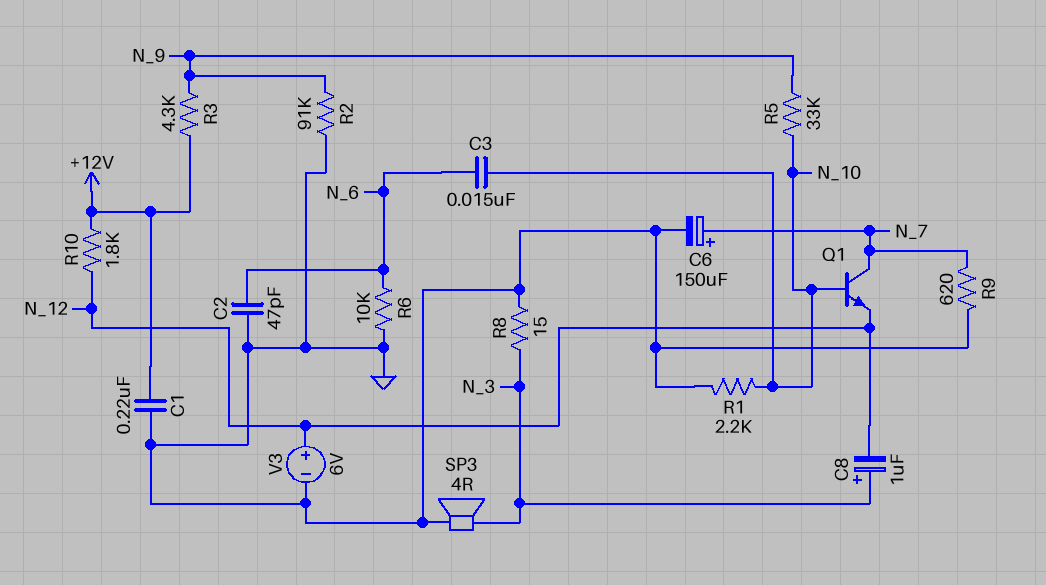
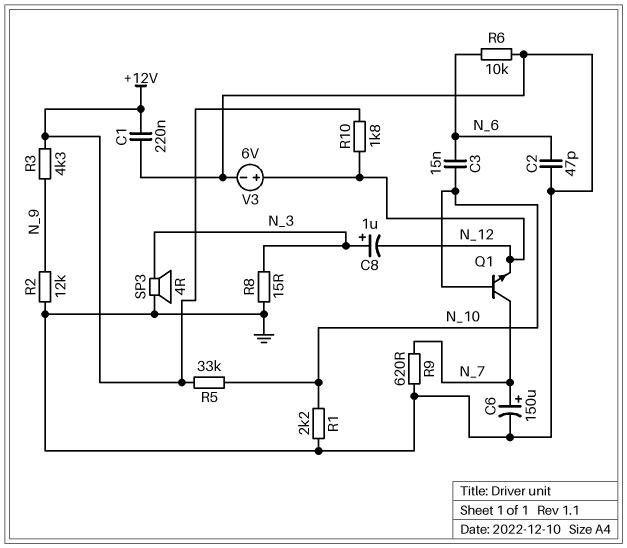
R2: 91k (GND, N_9) -> 12k (GND, N_9)
R5: 33k (N_9, N_10) -> 33k (+12V, N_10)

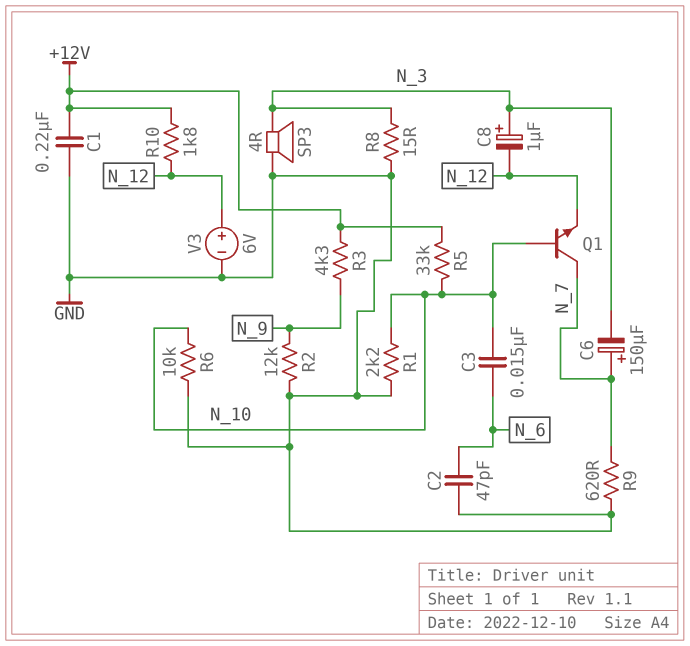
C6: 150uF (plus N_7, minus GND) -> 150uF (plus N_7, minus N_3)
R6: 10k (GND, N_6) -> 10k (GND, N_10)

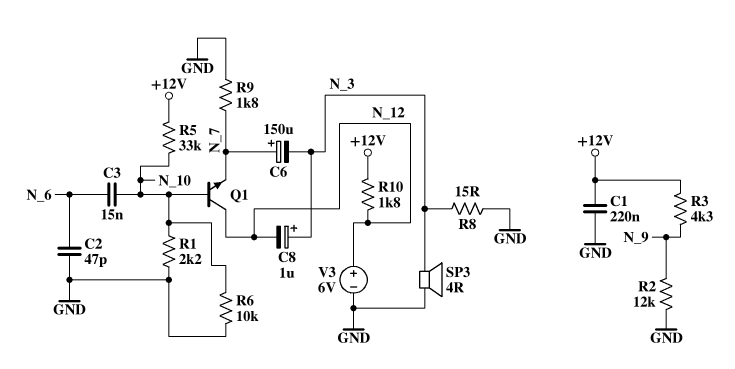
Q1: NPN (B N_10, C N_7, E N_12) -> NPN (B N_10, C N_12, E N_7)
R9: 620 (GND, N_7) -> 1.8k (GND, N_7)

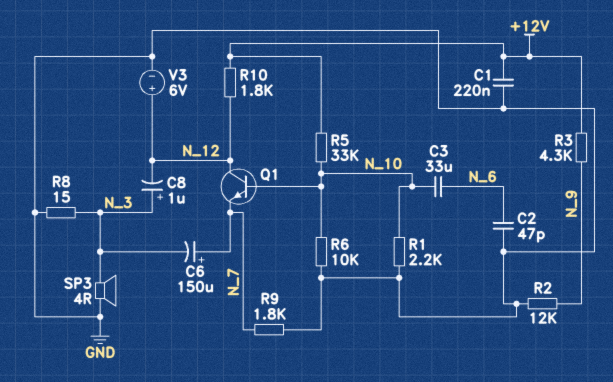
C3: 15nF (N_6, N_10) -> 33uF (N_6, N_10)

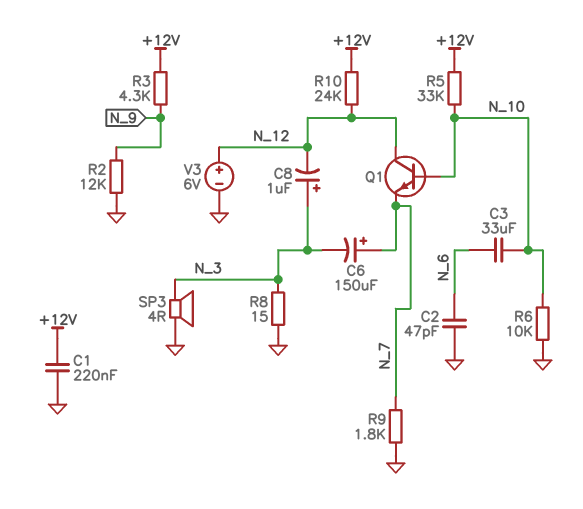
R1: 2.2k (GND, N_10) -> none
R10: 1.8k (+12V, N_12) -> 24k (+12V, N_12)

